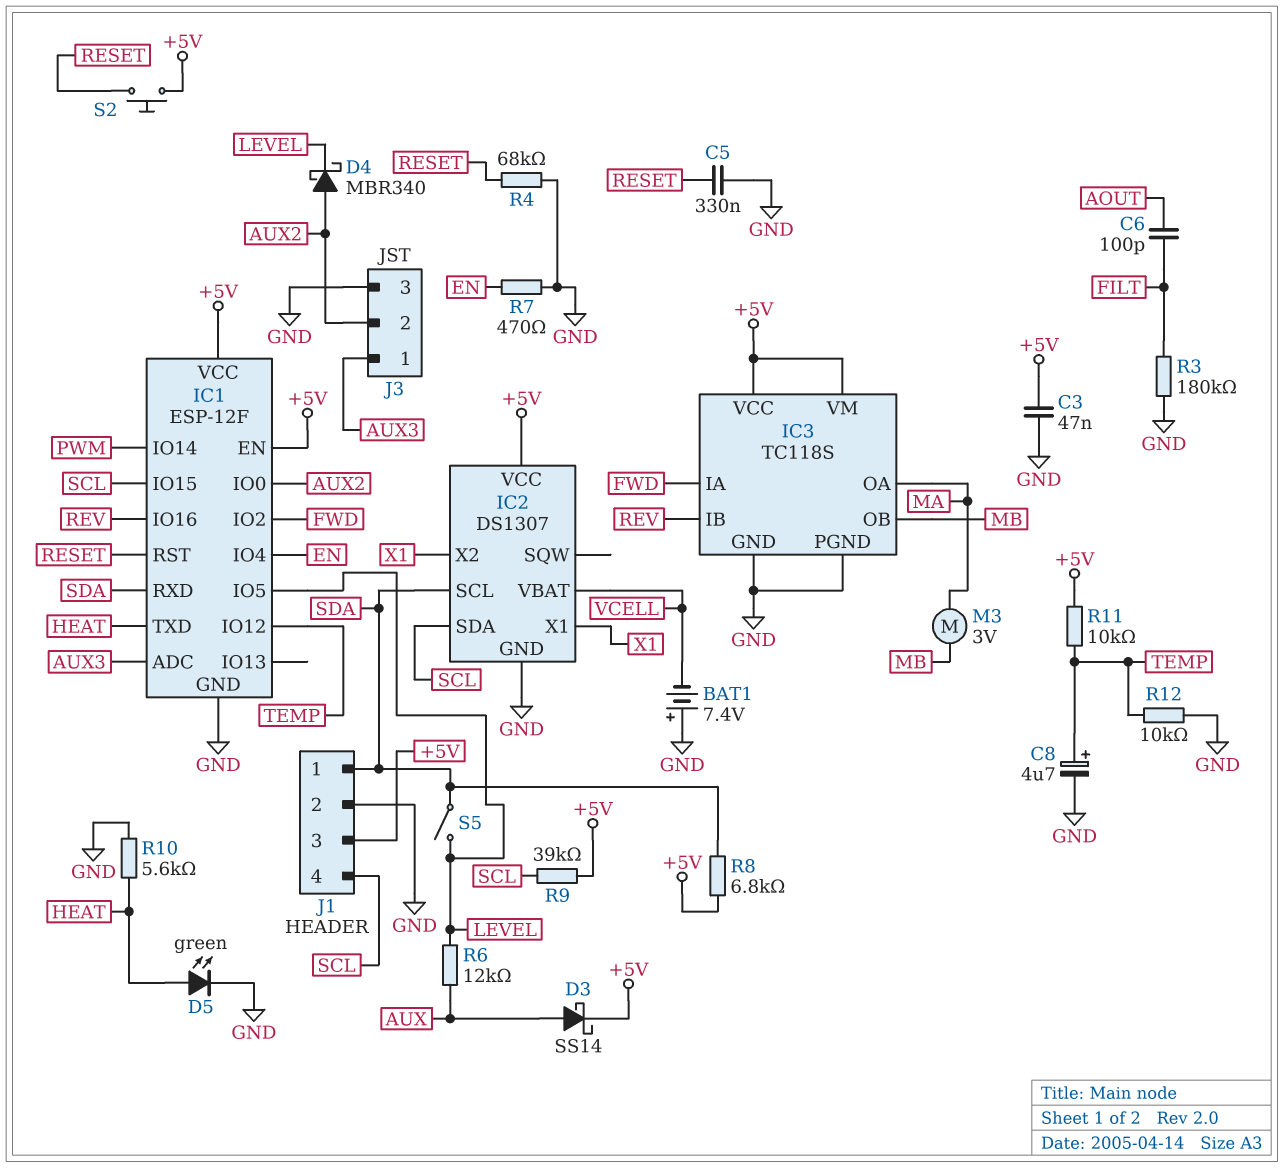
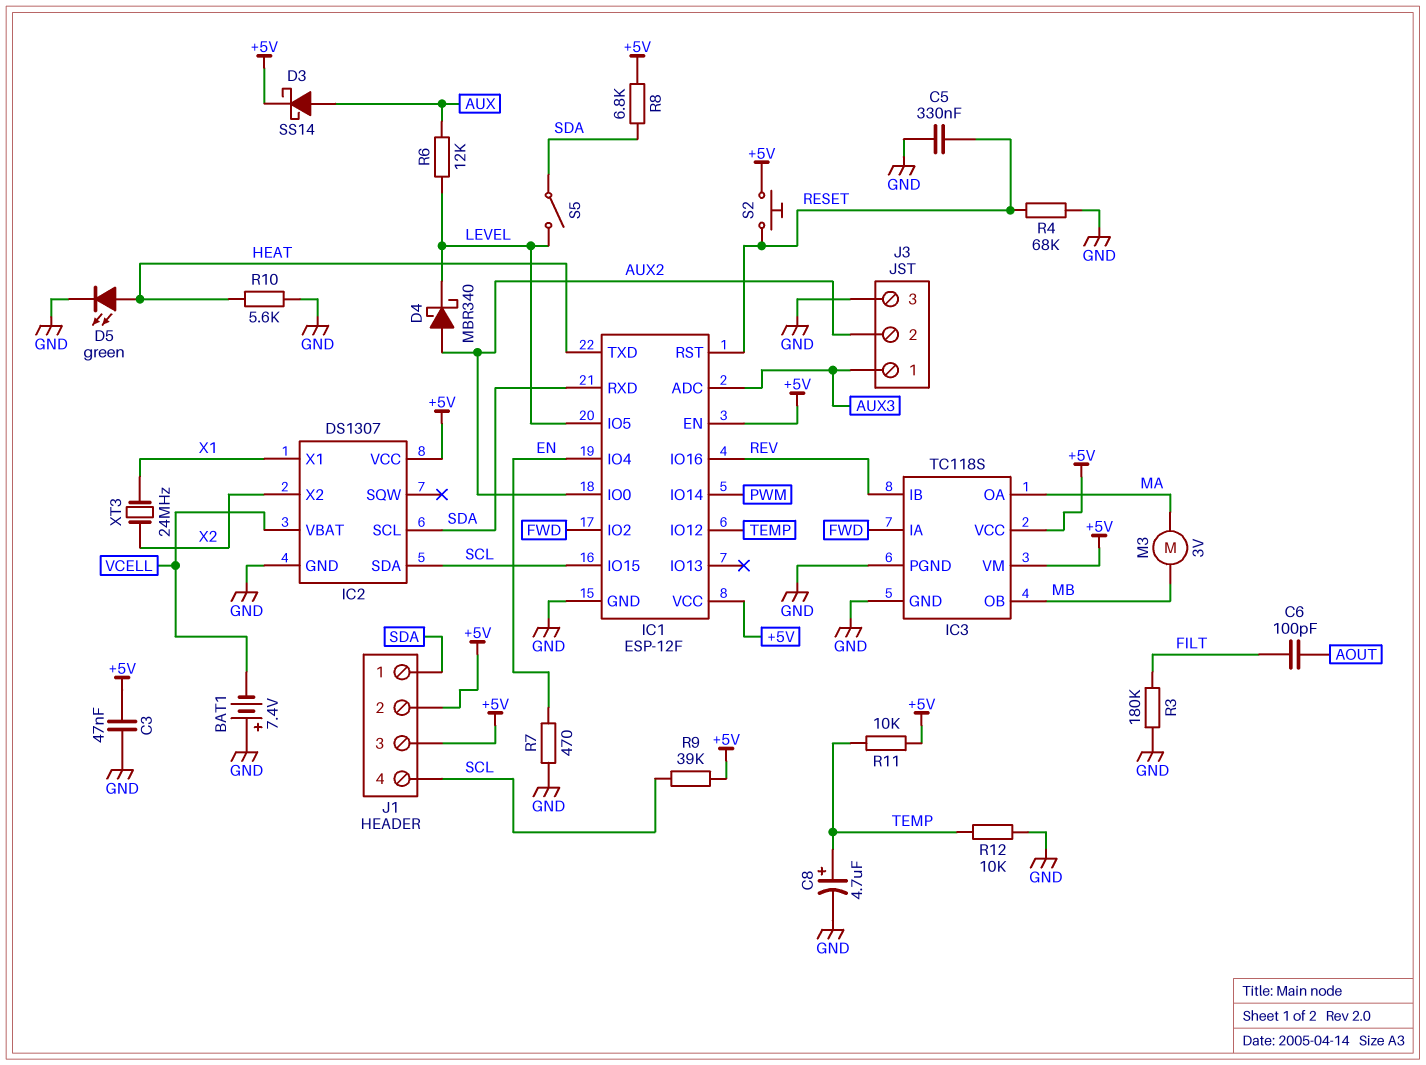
IC2 pin X2: X1 -> X2
J1 pin 2: GND -> +5V
XT3: none -> 24MHz (X1, X2)

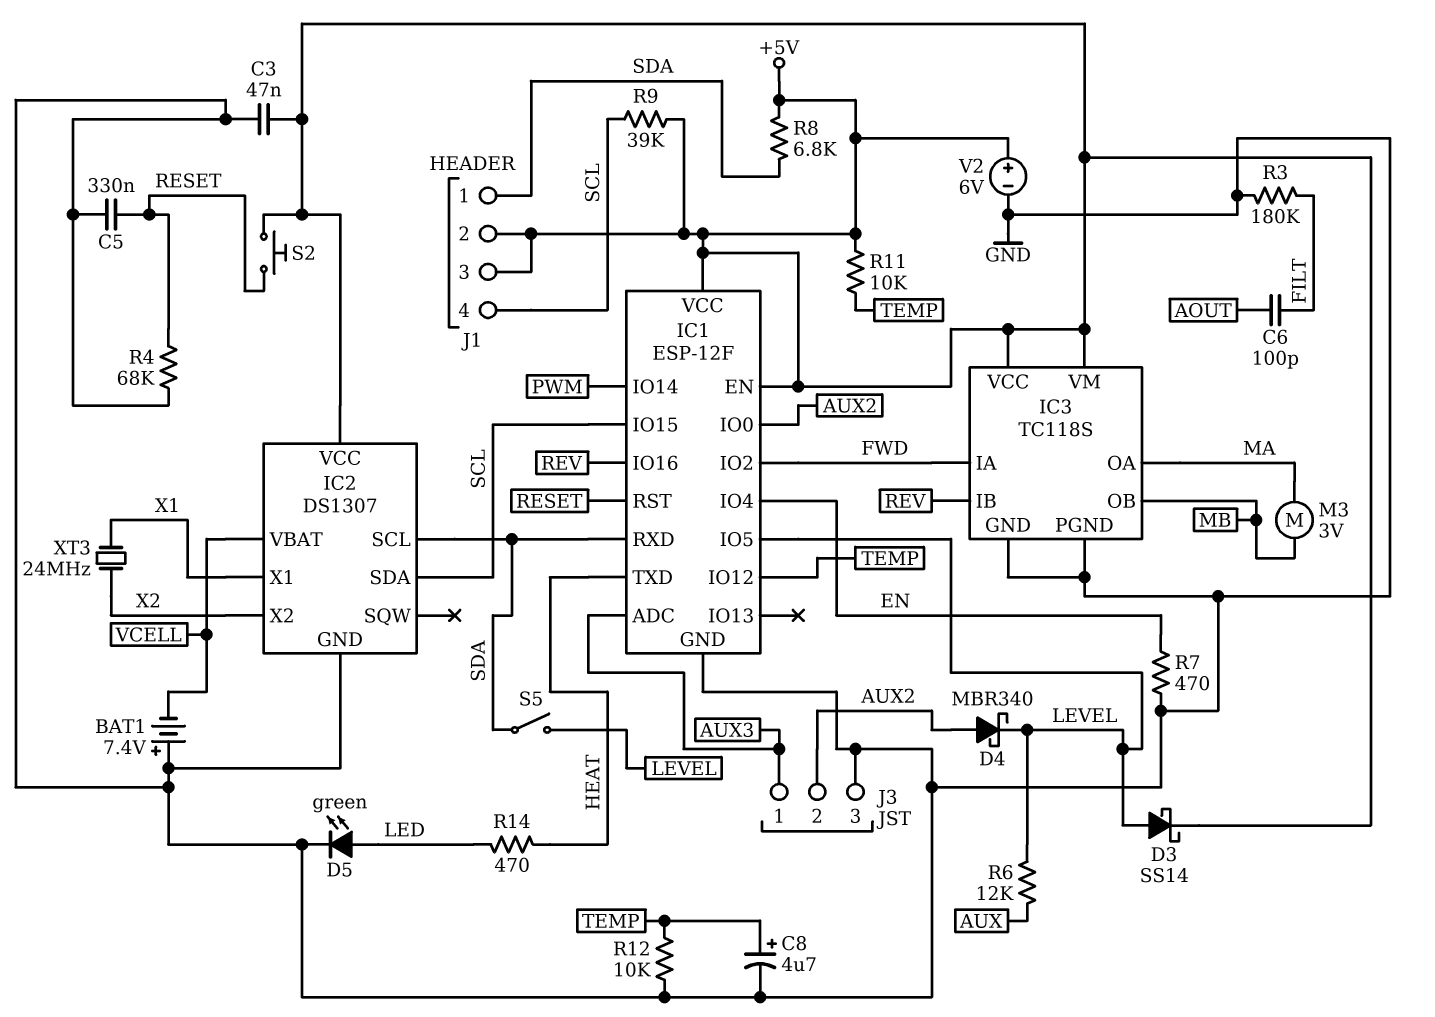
D3: schottky SS14 (A AUX, K +5V) -> schottky SS14 (A LEVEL, K +5V)
D5: LED green (A HEAT, K GND) -> LED green (A LED, K GND)
R10: 5.6k (GND, HEAT) -> none
R14: none -> 470 (HEAT, LED)
V2: none -> 6V (plus +5V, minus GND)

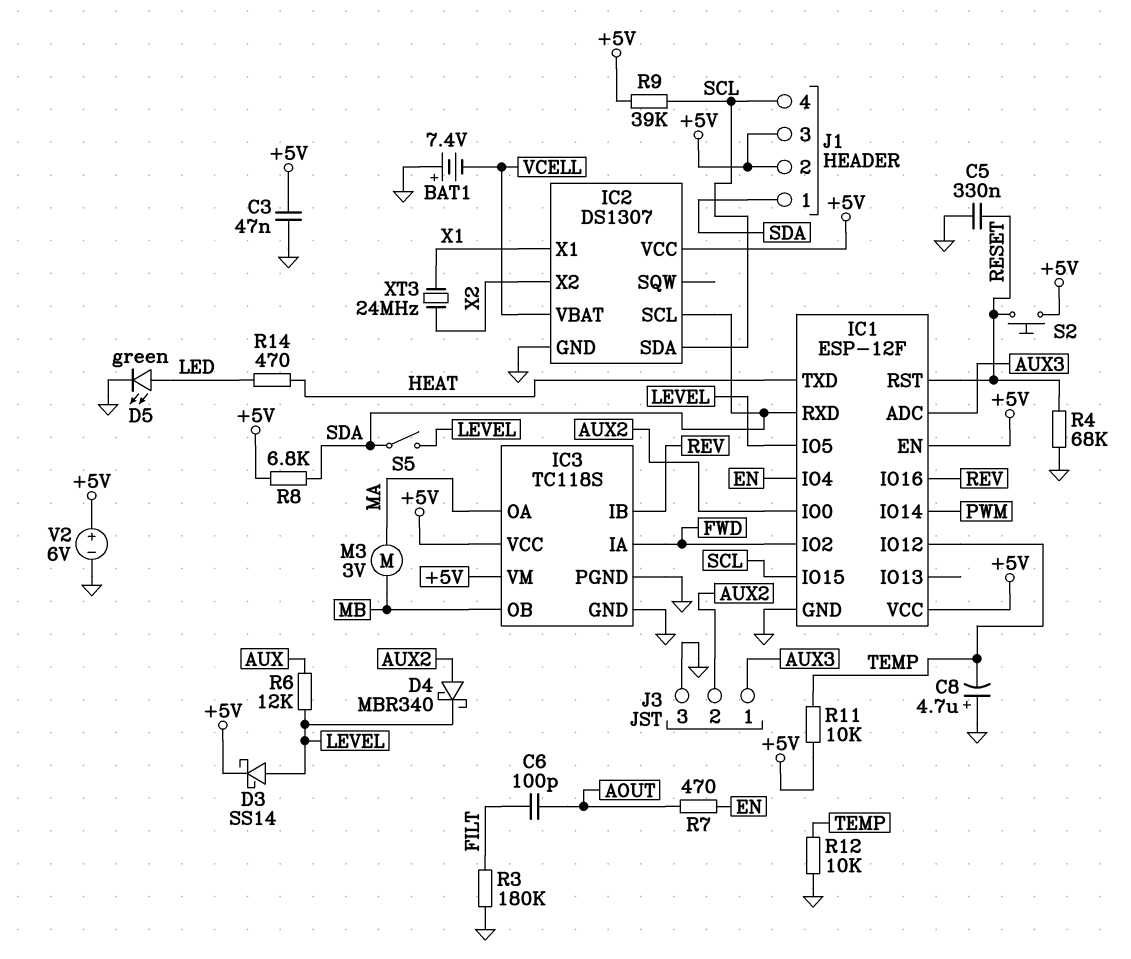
C8: 4.7uF (plus TEMP, minus GND) -> 4.7uF (plus GND, minus TEMP)
R7: 470 (EN, GND) -> 470 (AOUT, EN)

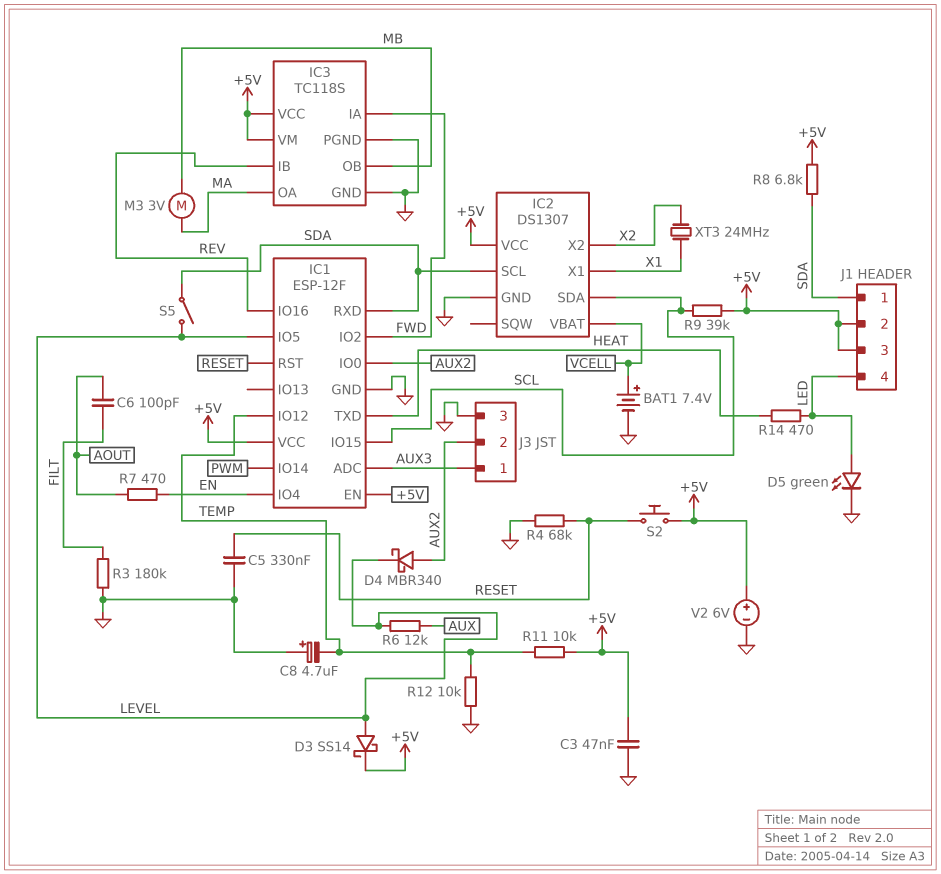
BAT1: 7.4V (plus GND, minus VCELL) -> 7.4V (plus VCELL, minus GND)
J1 pin 4: SCL -> LED

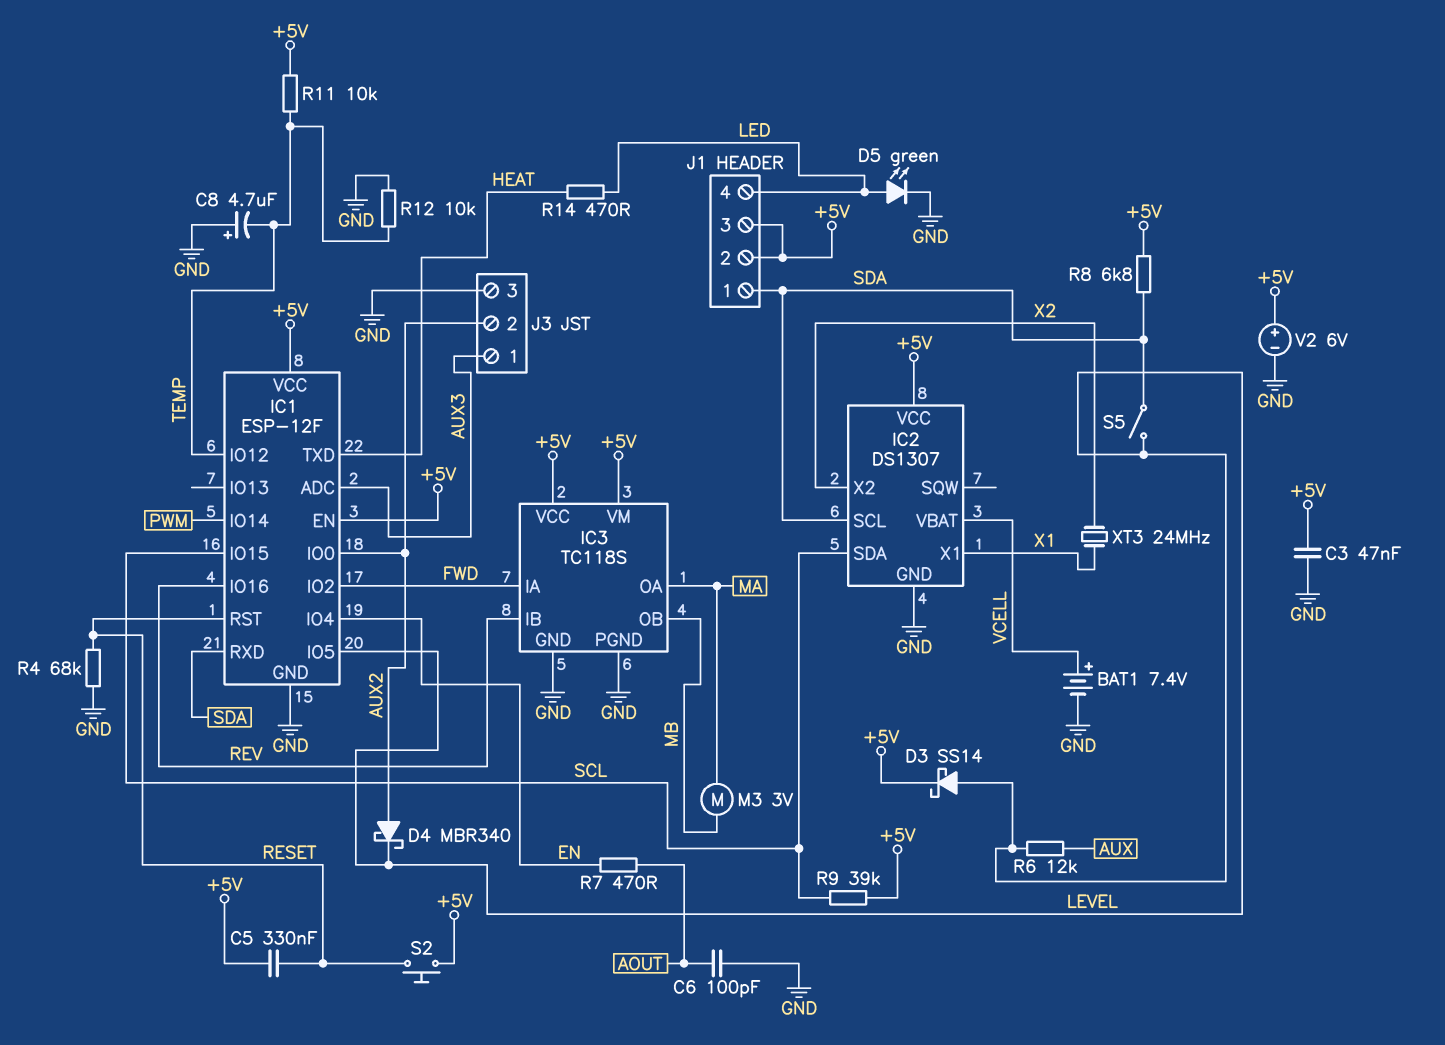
C5: 330nF (GND, RESET) -> 330nF (+5V, RESET)
C6: 100pF (AOUT, FILT) -> 100pF (AOUT, GND)
R3: 180k (FILT, GND) -> none

